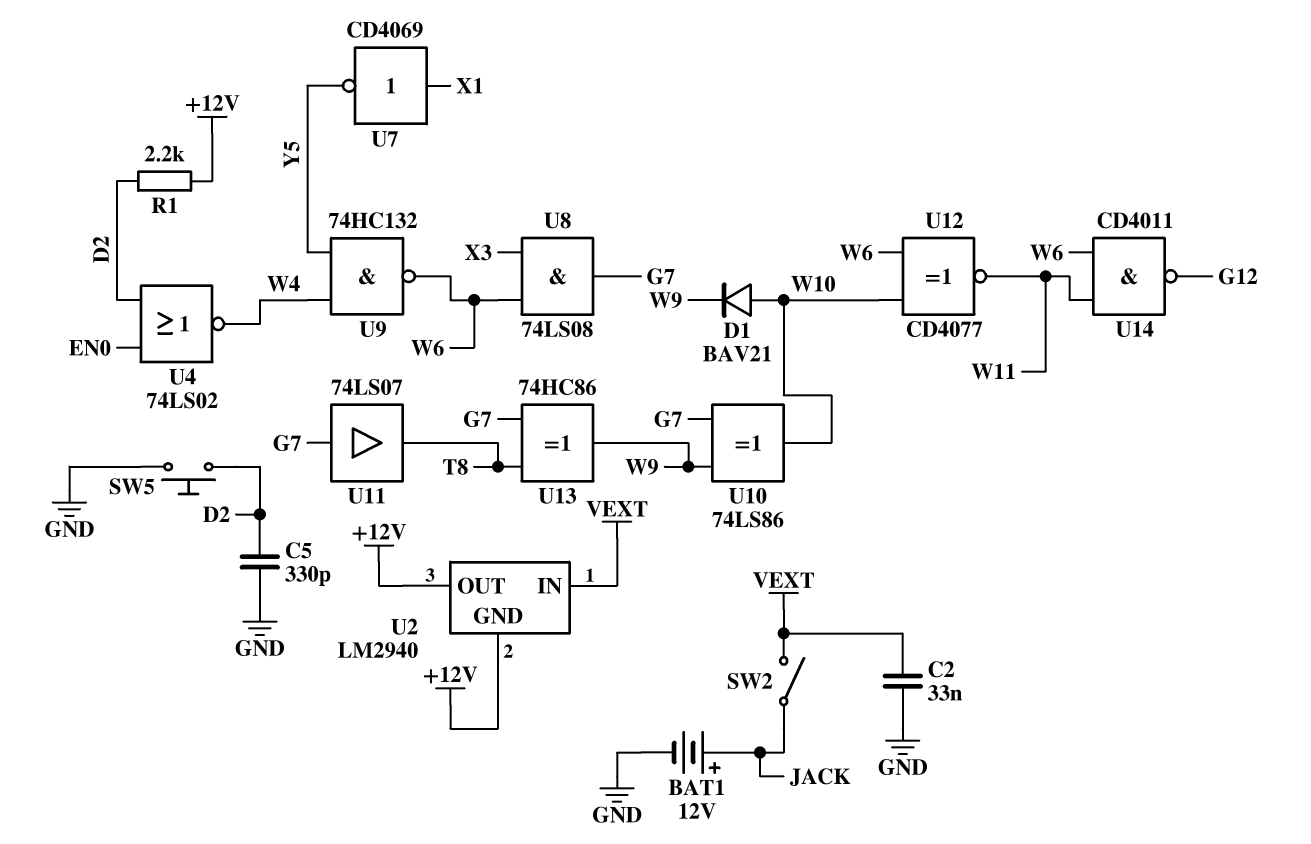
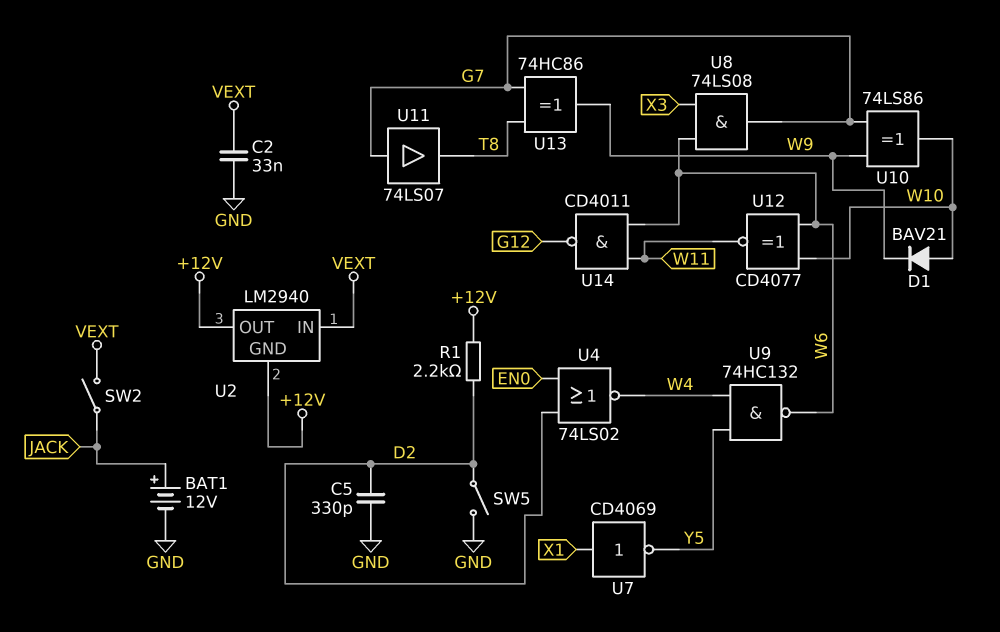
SW5: button (D2, GND) -> switch (D2, GND)

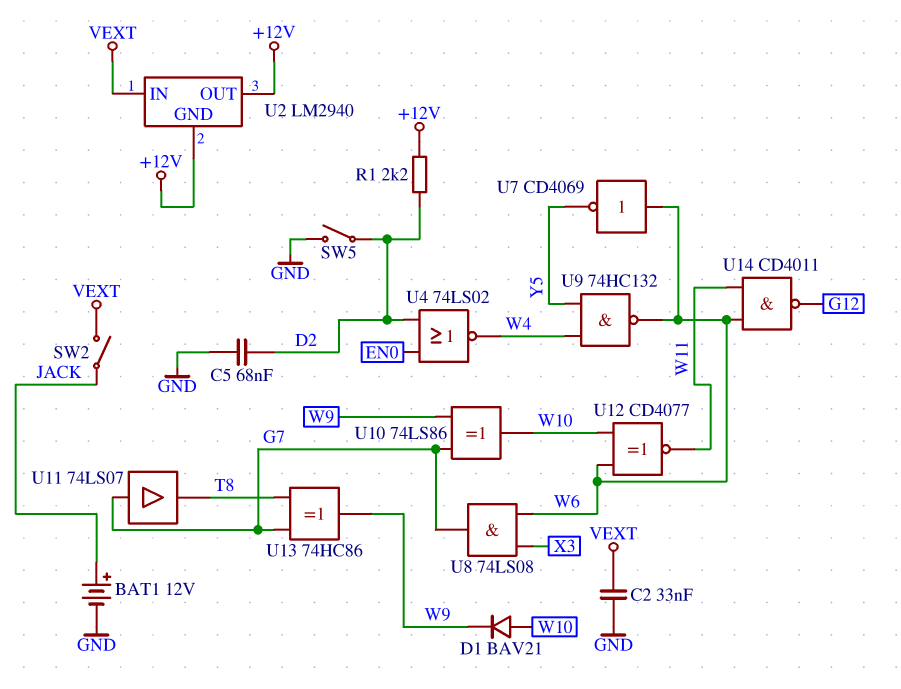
C5: 330pF (D2, GND) -> 68nF (D2, GND)
U7: NOT CD4069 (in X1, out Y5) -> NOT CD4069 (in W6, out Y5)

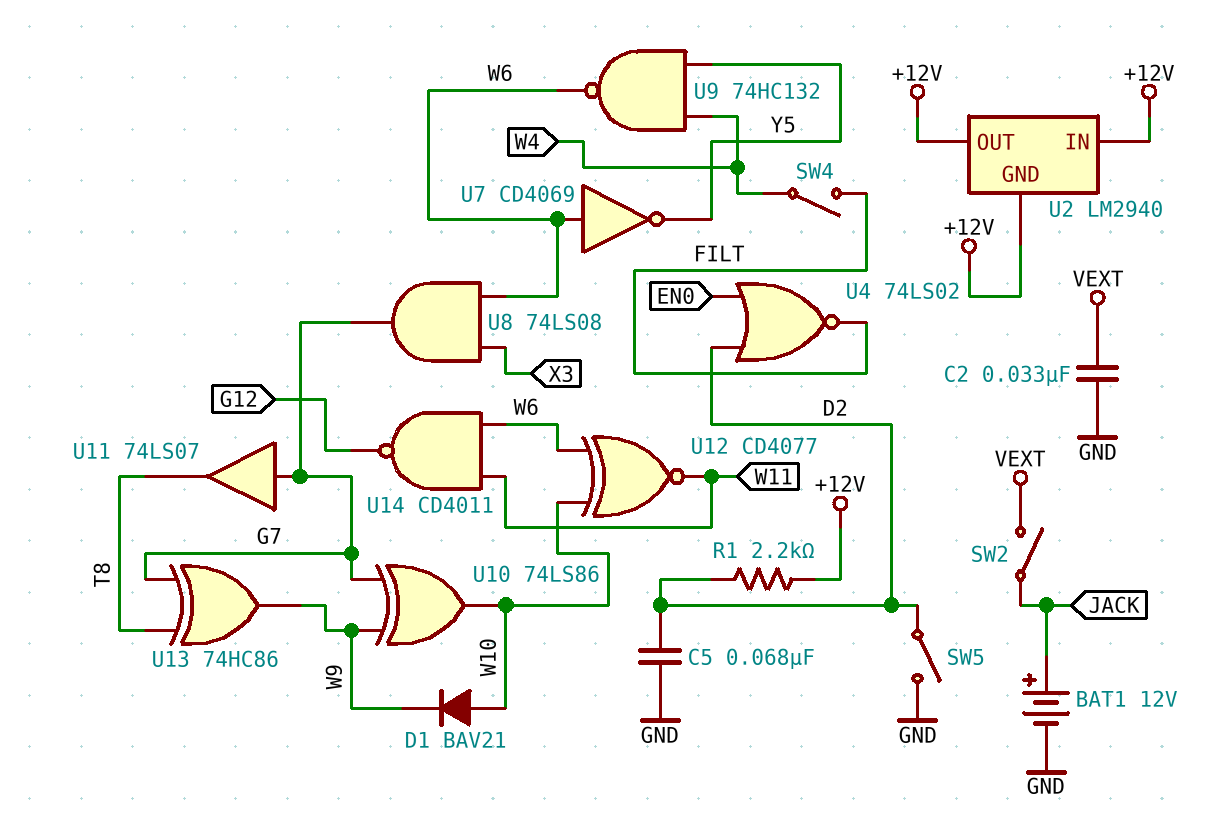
SW4: none -> switch (FILT, W4)
U2 pin IN: VEXT -> +12V
U4: NOR 74LS02 (in D2, in EN0, out W4) -> NOR 74LS02 (in D2, in EN0, out FILT)

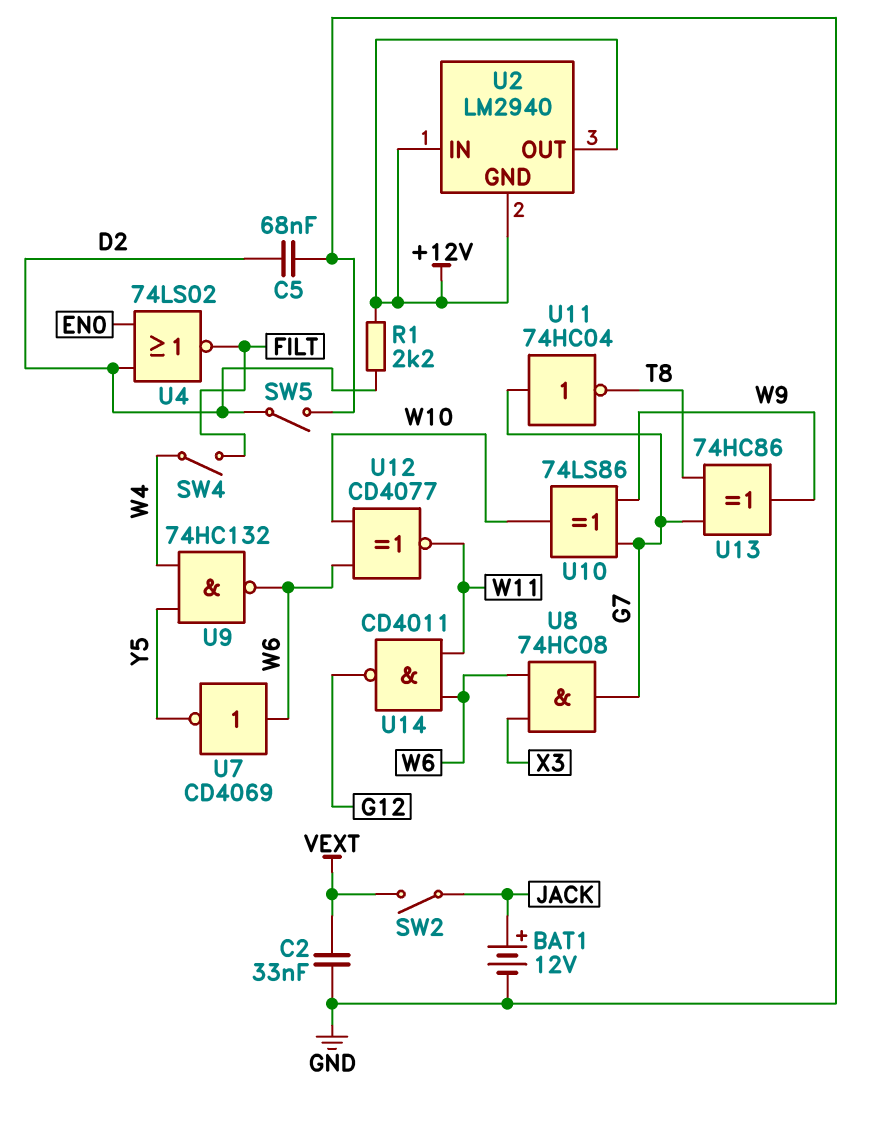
D1: diode BAV21 (A W10, K W9) -> none
U8: AND 74LS08 (in W6, in X3, out G7) -> AND 74HC08 (in W6, in X3, out G7)
U11: buffer 74LS07 (in G7, out T8) -> NOT 74HC04 (in G7, out T8)

